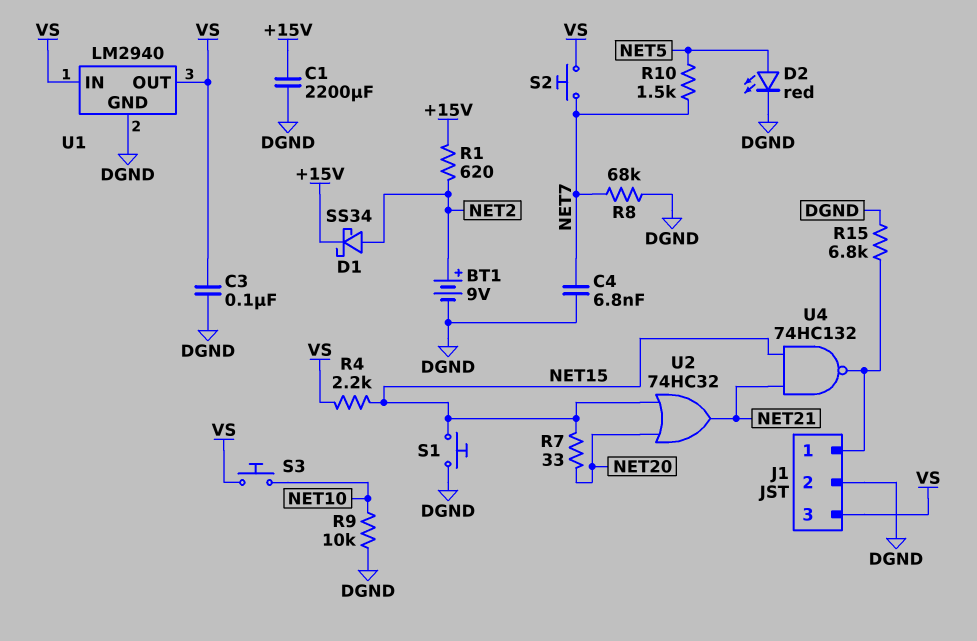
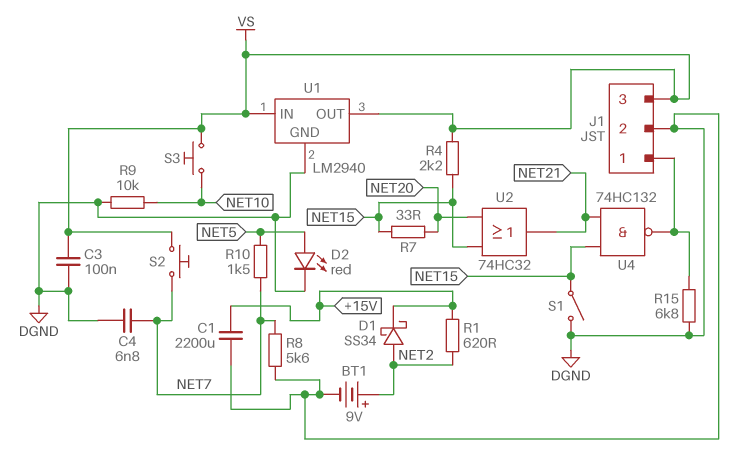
R8: 68k (DGND, NET7) -> 5.6k (DGND, NET7)
S1: button (DGND, NET15) -> switch (DGND, NET15)

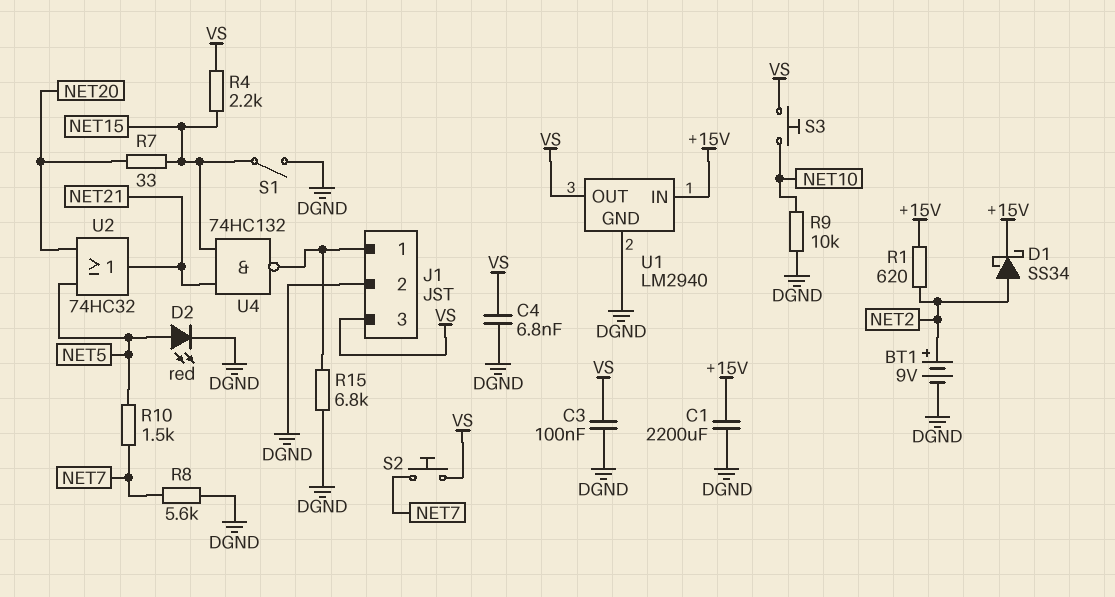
C4: 6.8nF (DGND, NET7) -> 6.8nF (DGND, VS)
U1 pin IN: VS -> +15V
U2: OR 74HC32 (in NET15, in NET20, out NET21) -> OR 74HC32 (in NET5, in NET20, out NET21)

